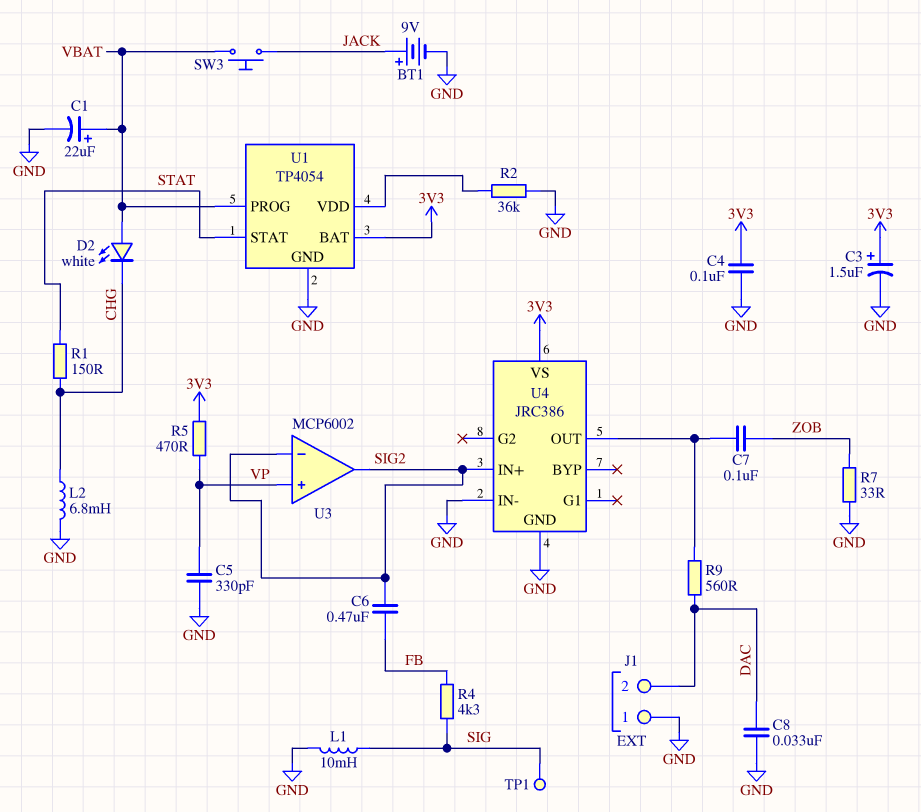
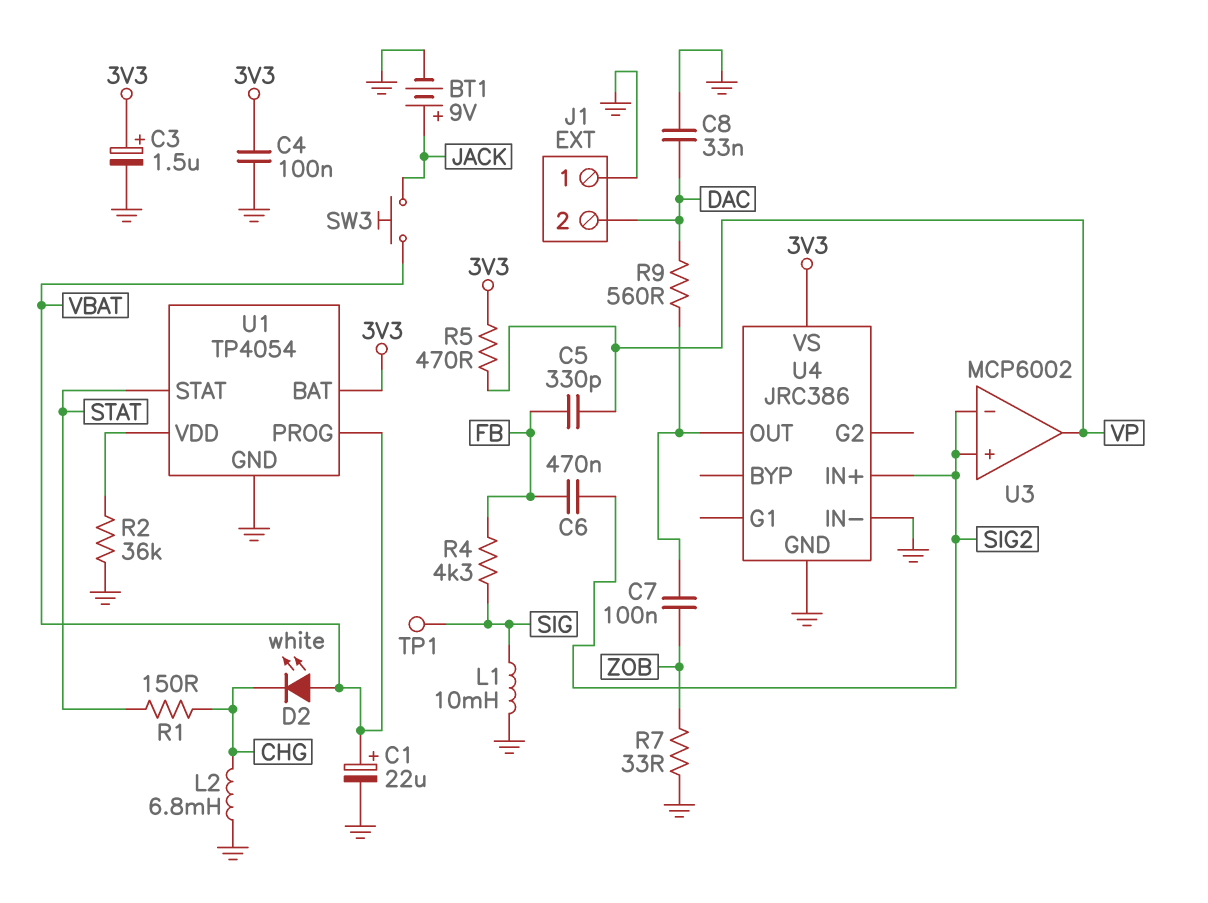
C5: 330pF (GND, VP) -> 330pF (FB, VP)
U3 pin in+: VP -> SIG2
U3 pin out: SIG2 -> VP

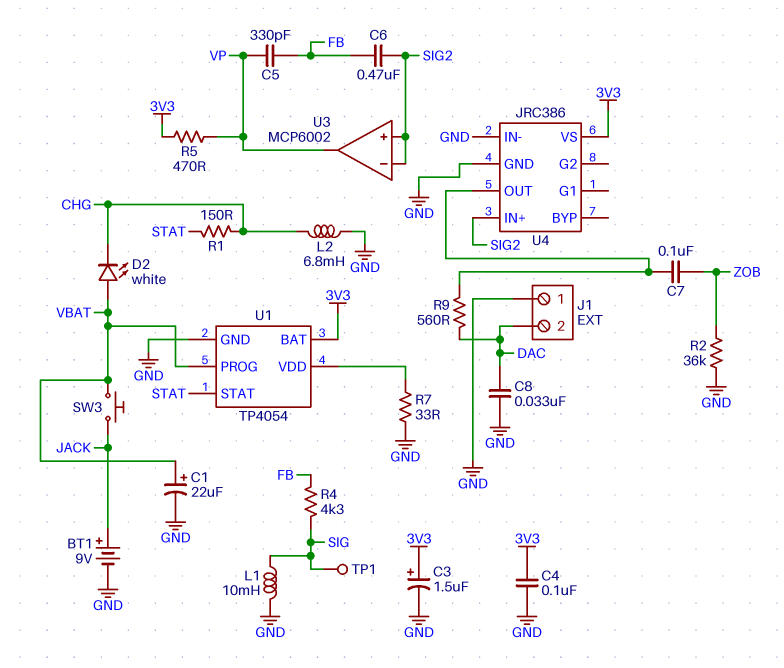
R2: 36k (GND, U1/VDD) -> 36k (GND, ZOB)
R7: 33 (GND, ZOB) -> 33 (GND, U1/VDD)

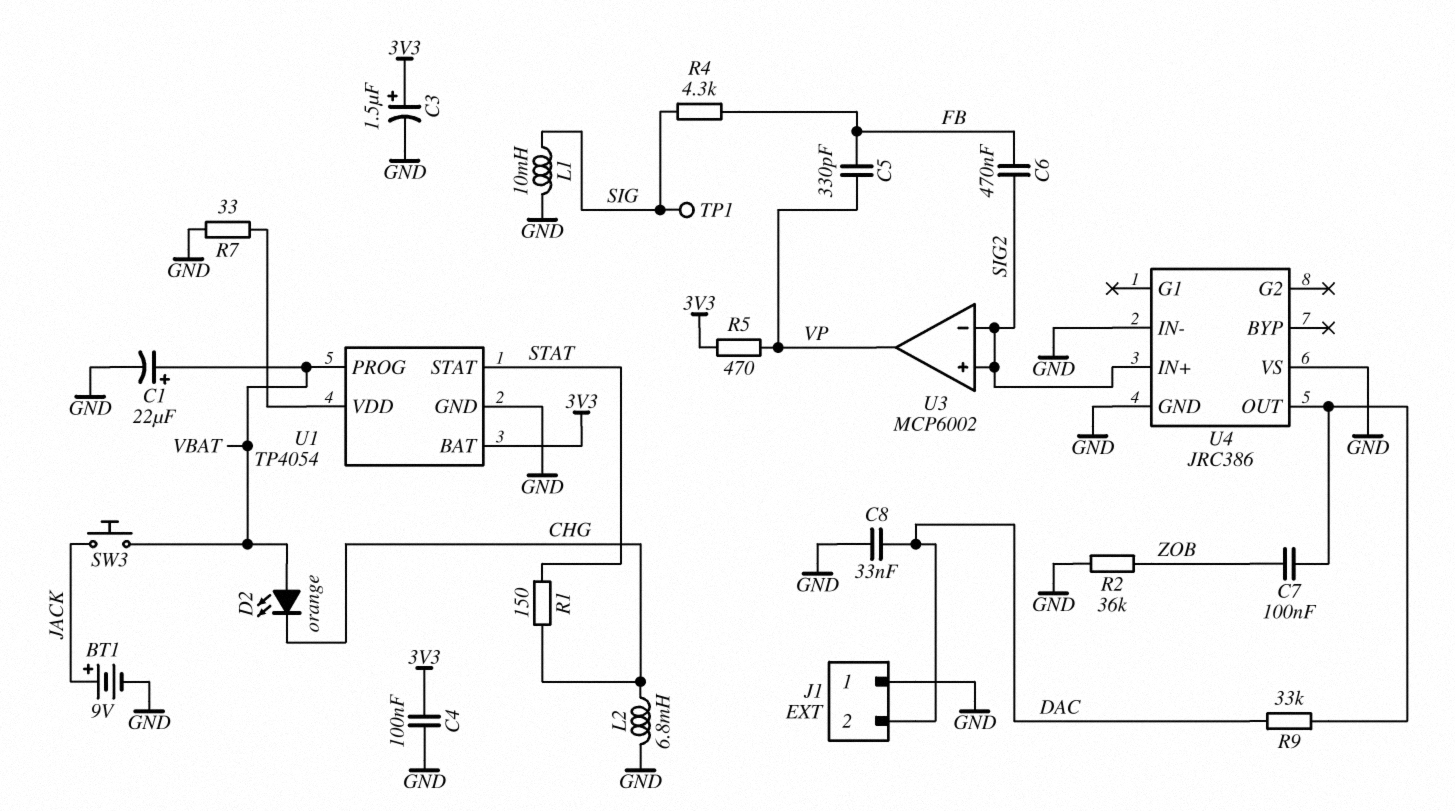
D2: LED white (A VBAT, K CHG) -> LED orange (A VBAT, K CHG)
R9: 560 (DAC, U4/OUT) -> 33k (DAC, U4/OUT)
U4 pin VS: 3V3 -> GND

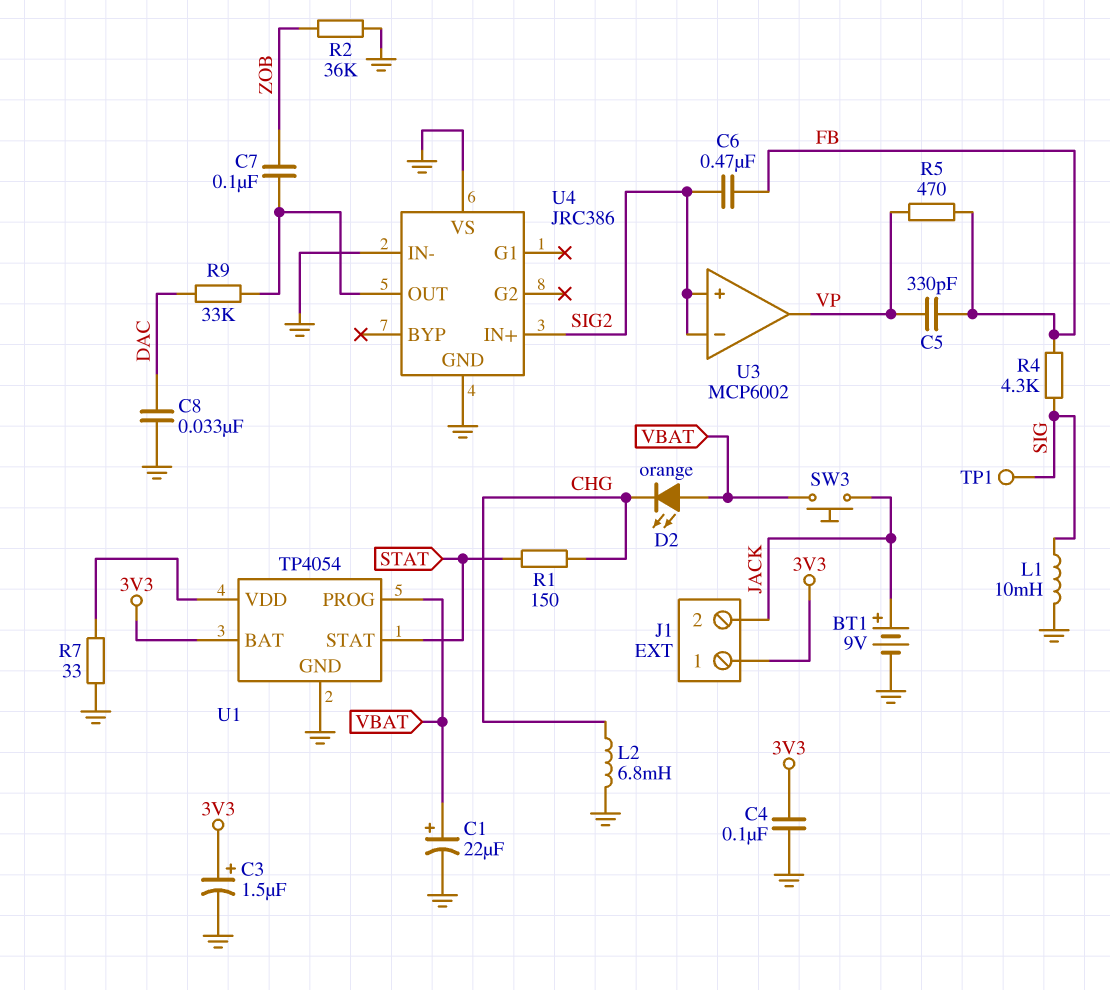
J1 pin 1: GND -> 3V3
J1 pin 2: DAC -> JACK
R5: 470 (3V3, VP) -> 470 (FB, VP)

